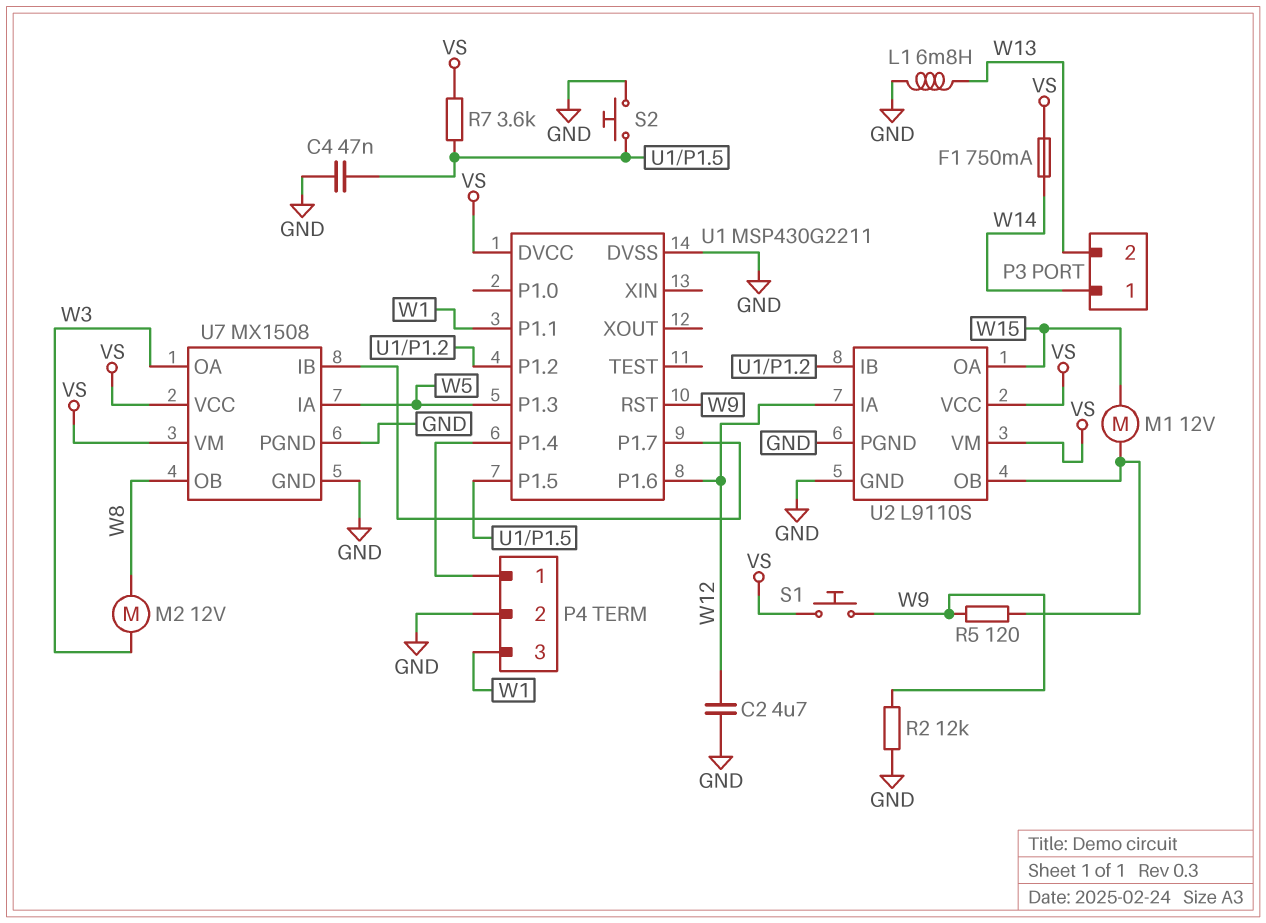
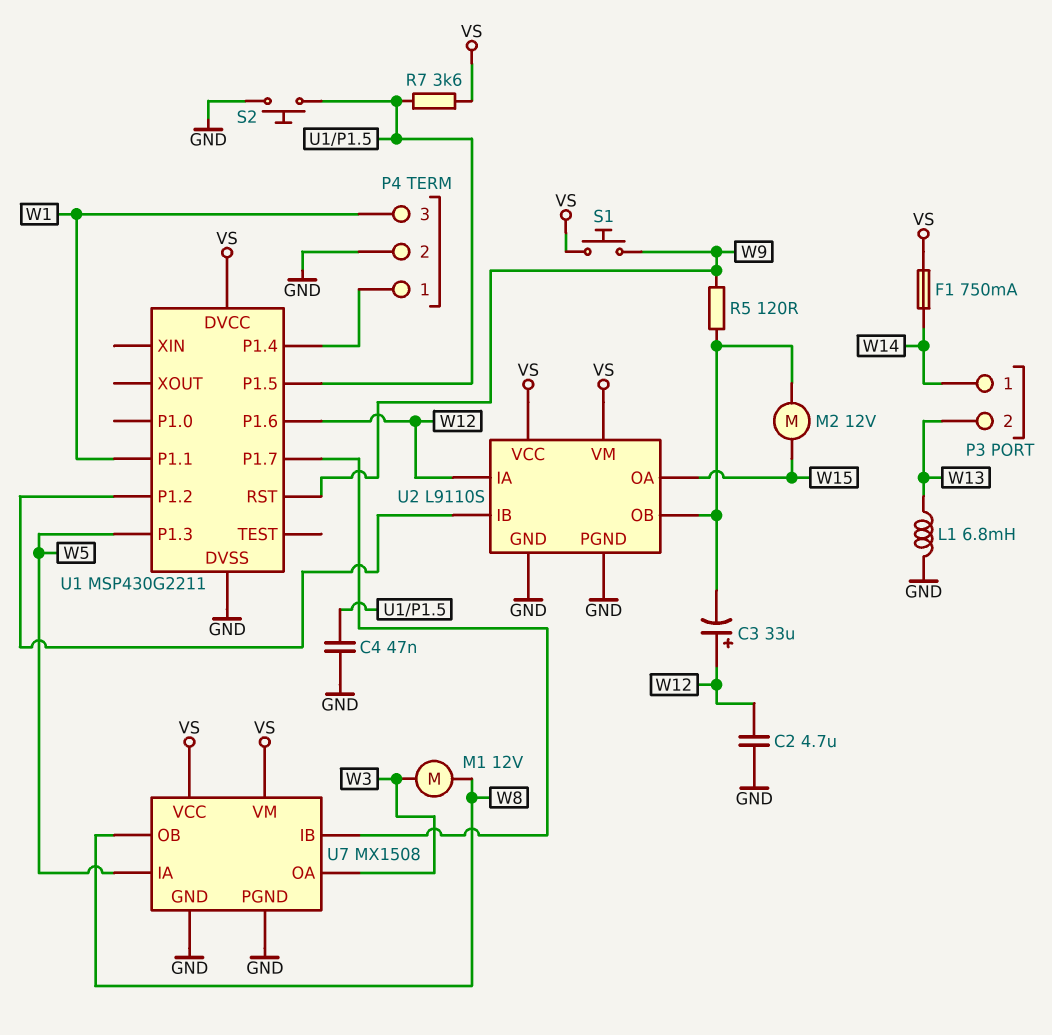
C3: none -> 33uF (plus W12, minus U2/OB)
M1: motor 12V (U2/OB, W15) -> motor 12V (W3, W8)
M2: motor 12V (W3, W8) -> motor 12V (U2/OB, W15)
R2: 12k (GND, W9) -> none

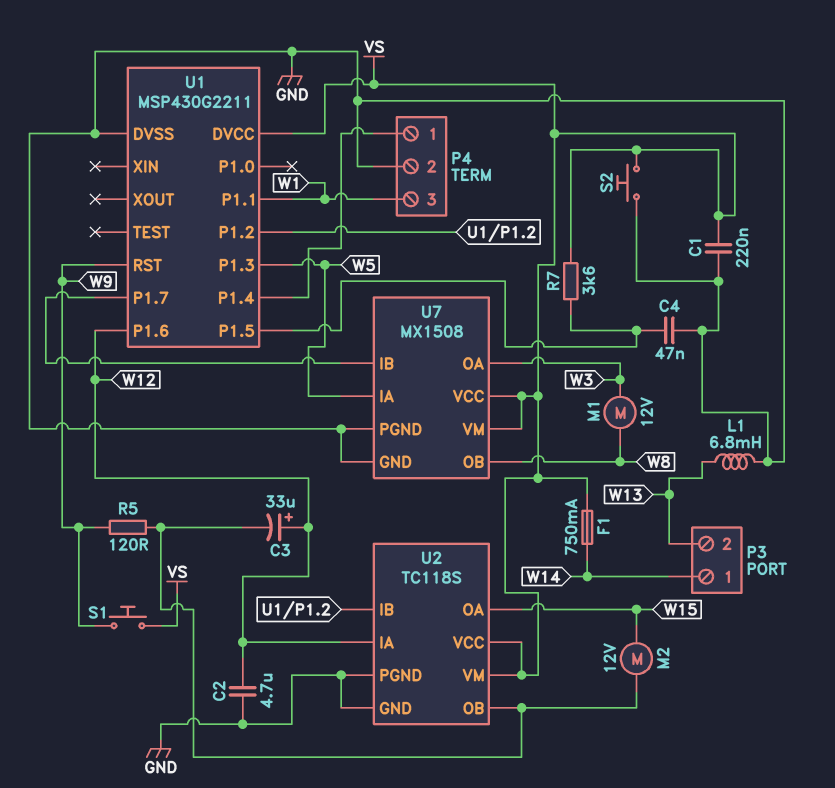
C1: none -> 220nF (GND, VS)
S2: button (GND, U1/P1.5) -> button (GND, VS)
U2: L9110S -> TC118S

